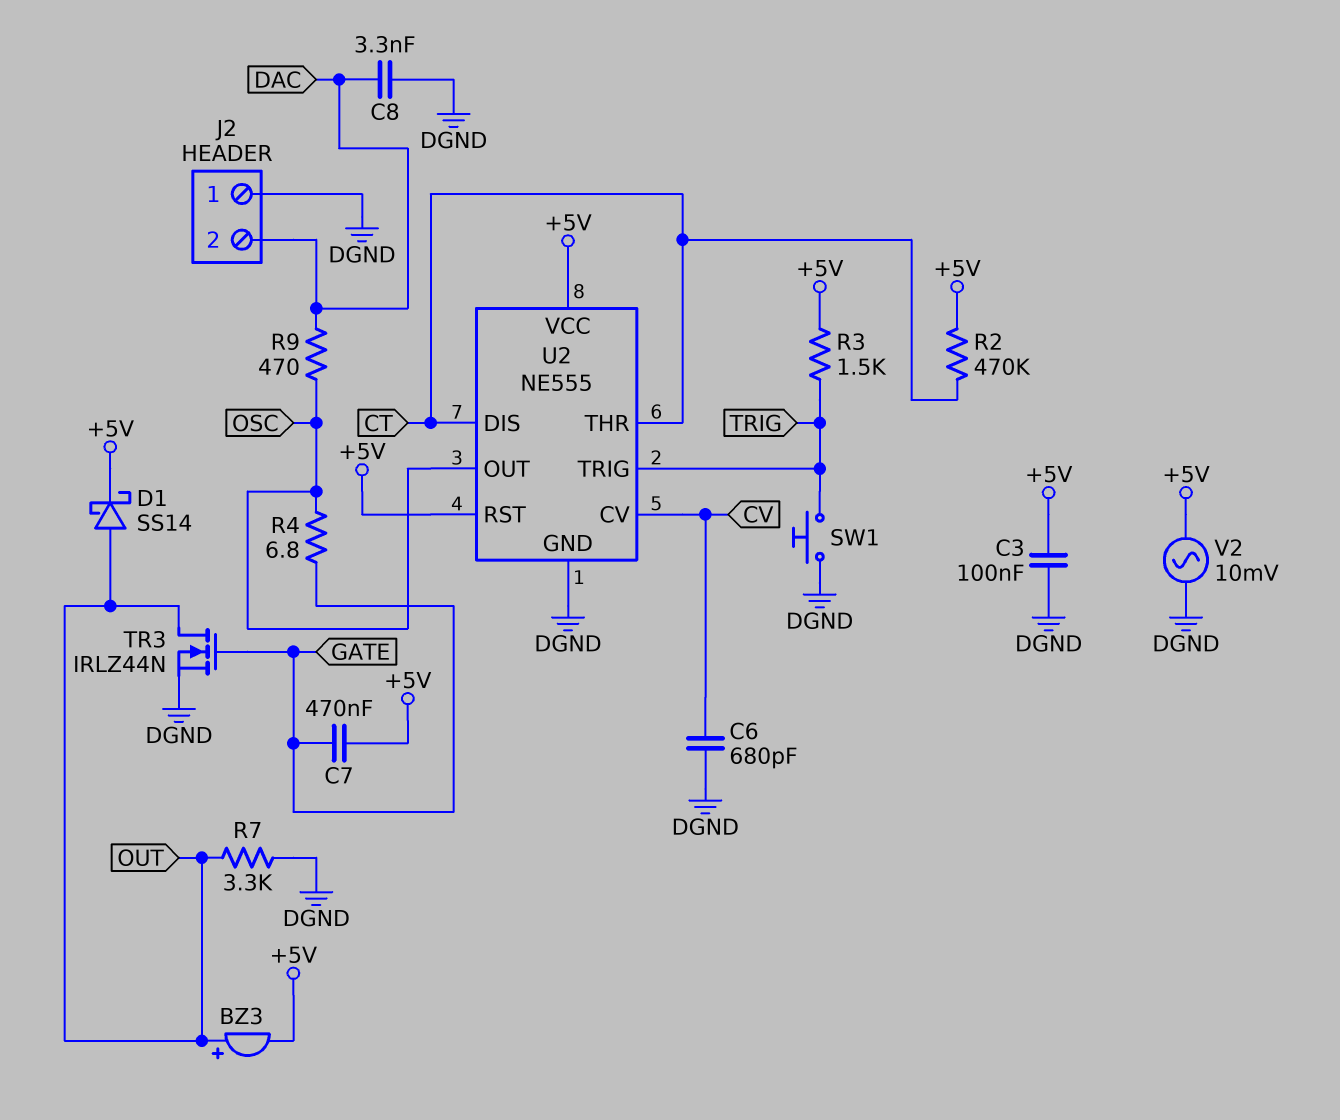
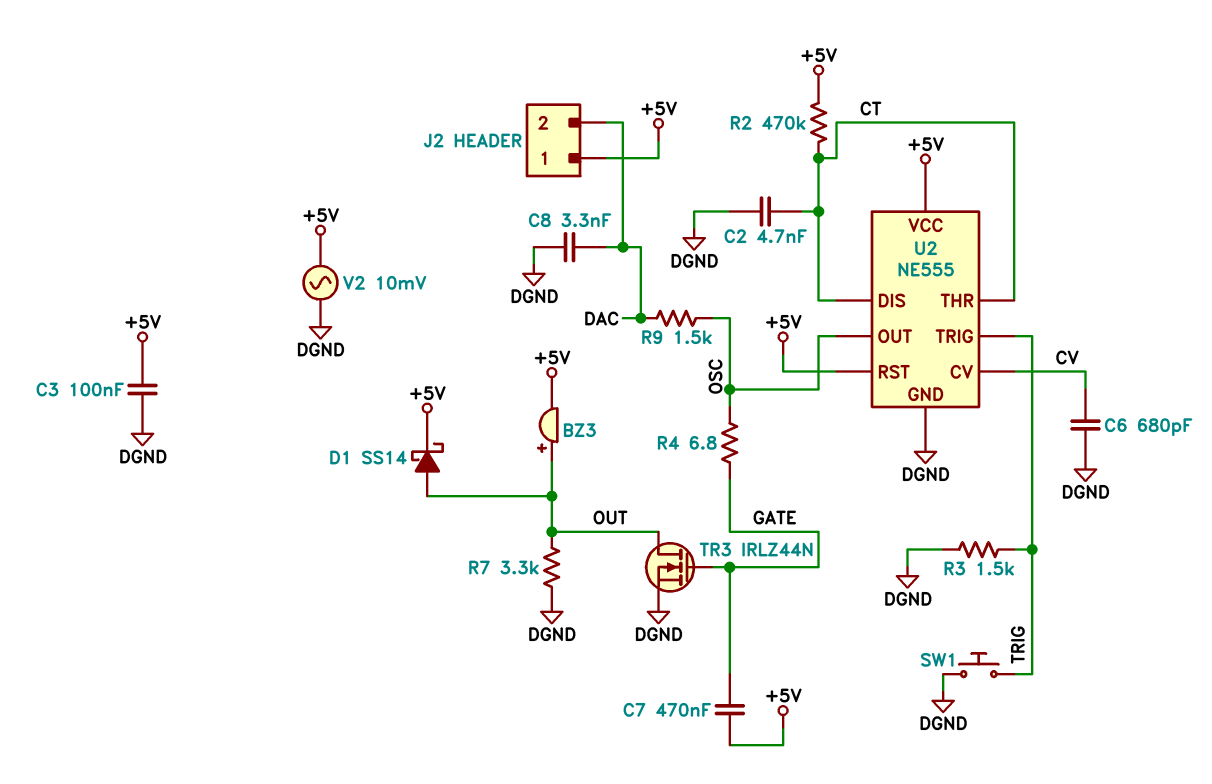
C2: none -> 4.7nF (CT, DGND)
J2 pin 1: DGND -> +5V
R3: 1.5k (+5V, TRIG) -> 1.5k (DGND, TRIG)
R9: 470 (DAC, OSC) -> 1.5k (DAC, OSC)

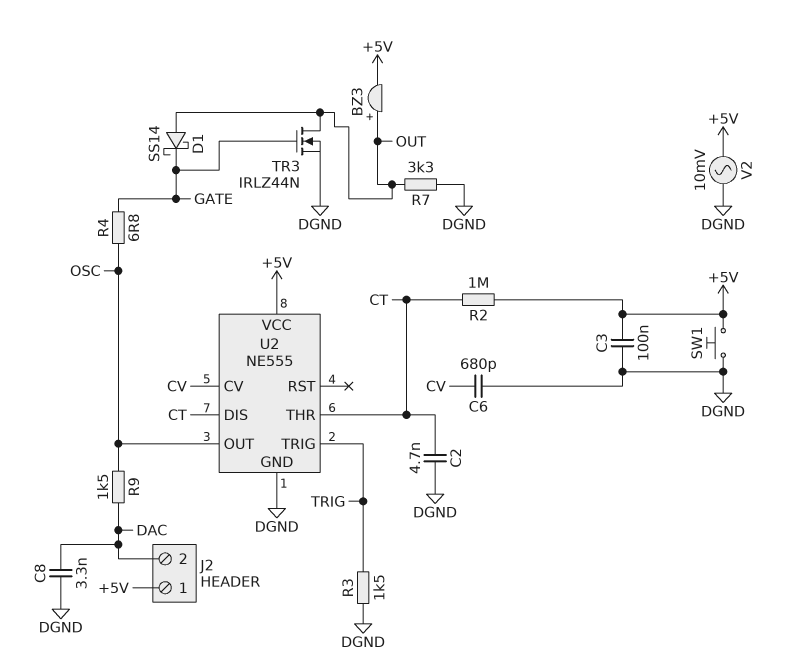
C7: 470nF (+5V, GATE) -> none
D1: schottky SS14 (A OUT, K +5V) -> schottky SS14 (A OUT, K GATE)
R2: 470k (+5V, CT) -> 1M (+5V, CT)
SW1: button (DGND, TRIG) -> button (+5V, DGND)
U2 pin RST: +5V -> none

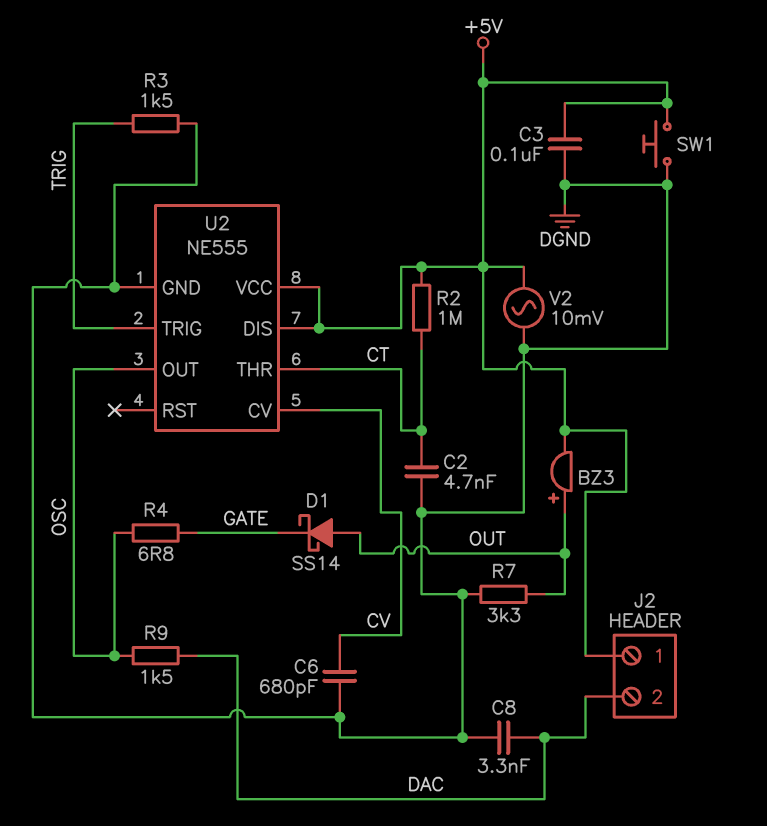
TR3: NMOS IRLZ44N (G GATE, D OUT, S DGND) -> none
U2 pin DIS: CT -> +5V

